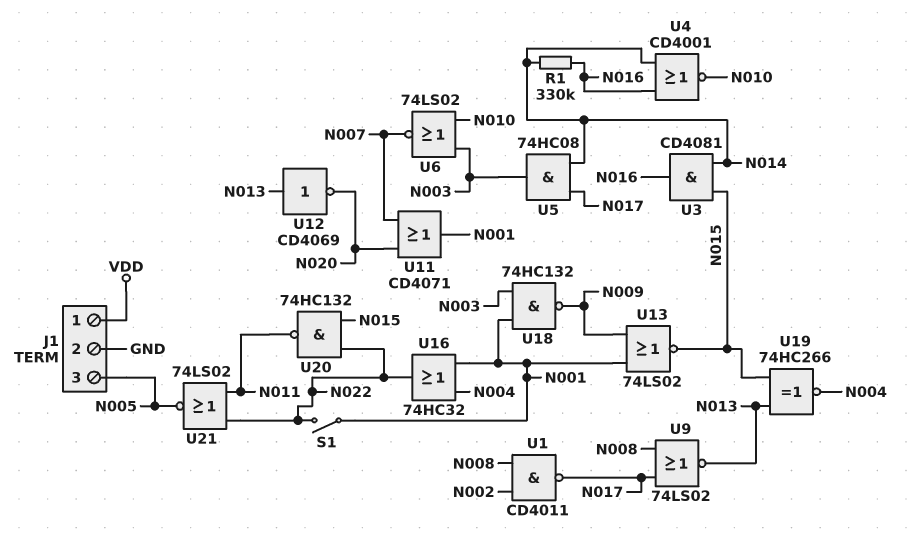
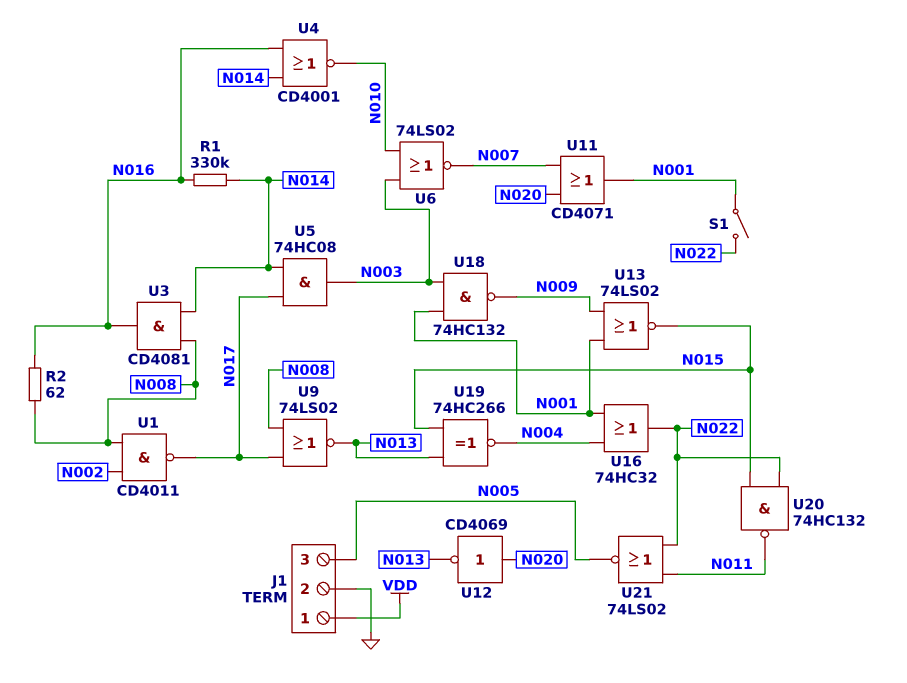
R2: none -> 62 (N008, N016)
U3: AND CD4081 (in N014, in N015, out N016) -> AND CD4081 (in N008, in N014, out N016)
U12: NOT CD4069 (in N013, out N020) -> NOT CD4069 (in N020, out N013)

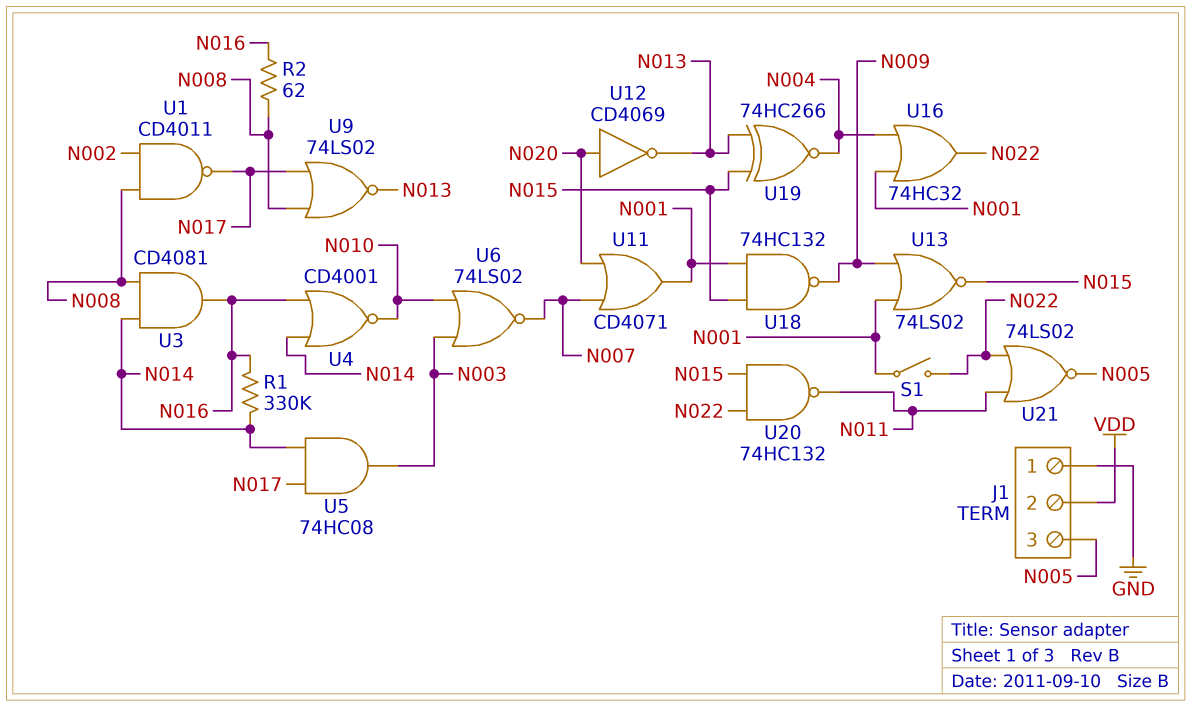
J1 pin 1: VDD -> GND
J1 pin 2: GND -> VDD
U18: NAND 74HC132 (in N001, in N003, out N009) -> NAND 74HC132 (in N001, in N015, out N009)

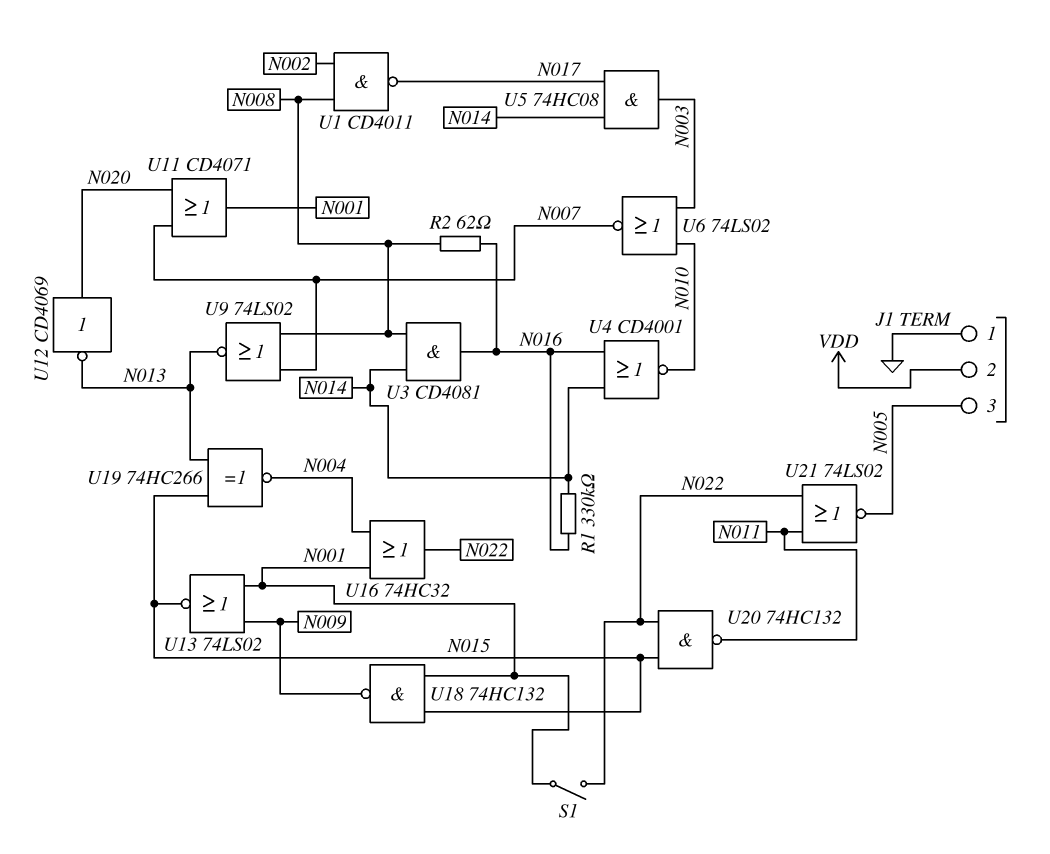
U9: NOR 74LS02 (in N008, in N017, out N013) -> NOR 74LS02 (in N007, in N008, out N013)

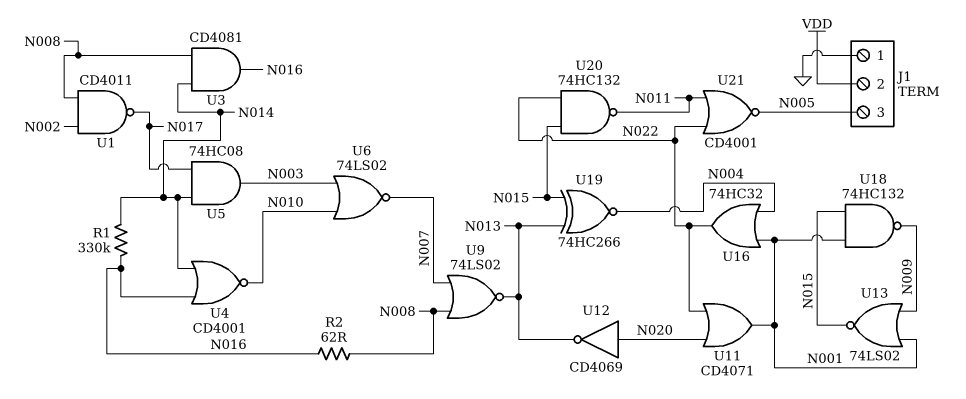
S1: switch (N001, N022) -> none
U11: OR CD4071 (in N007, in N020, out N001) -> OR CD4071 (in N020, in N022, out N001)
U21: NOR 74LS02 (in N011, in N022, out N005) -> NOR CD4001 (in N011, in N022, out N005)

